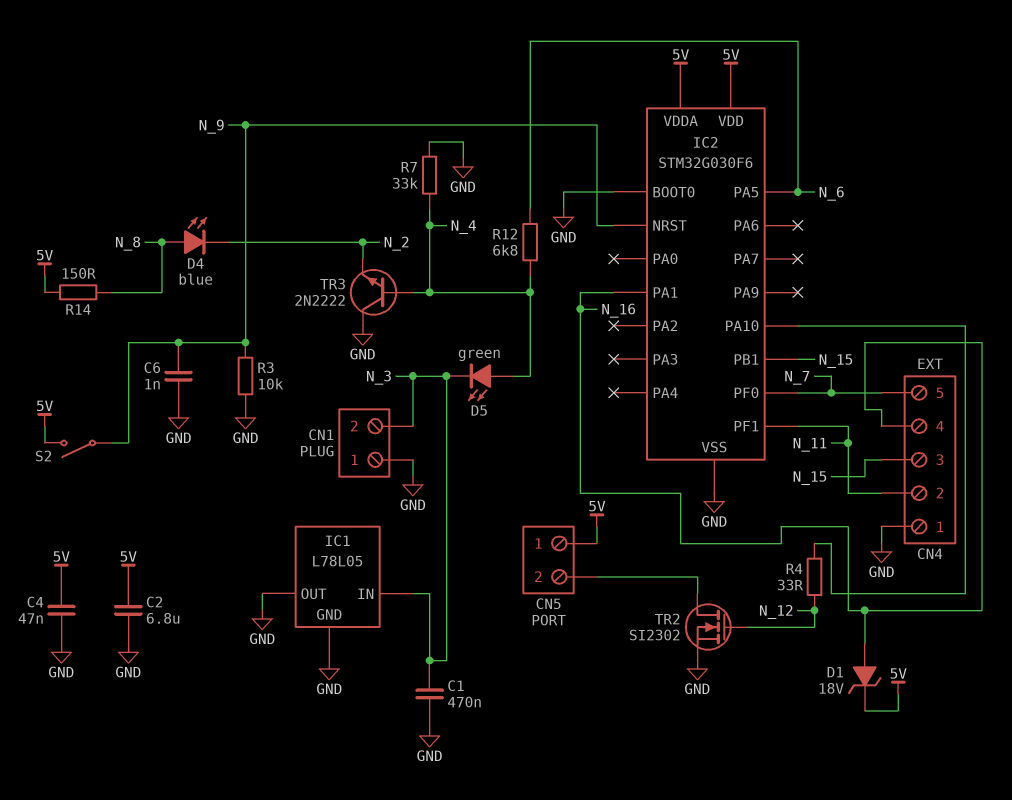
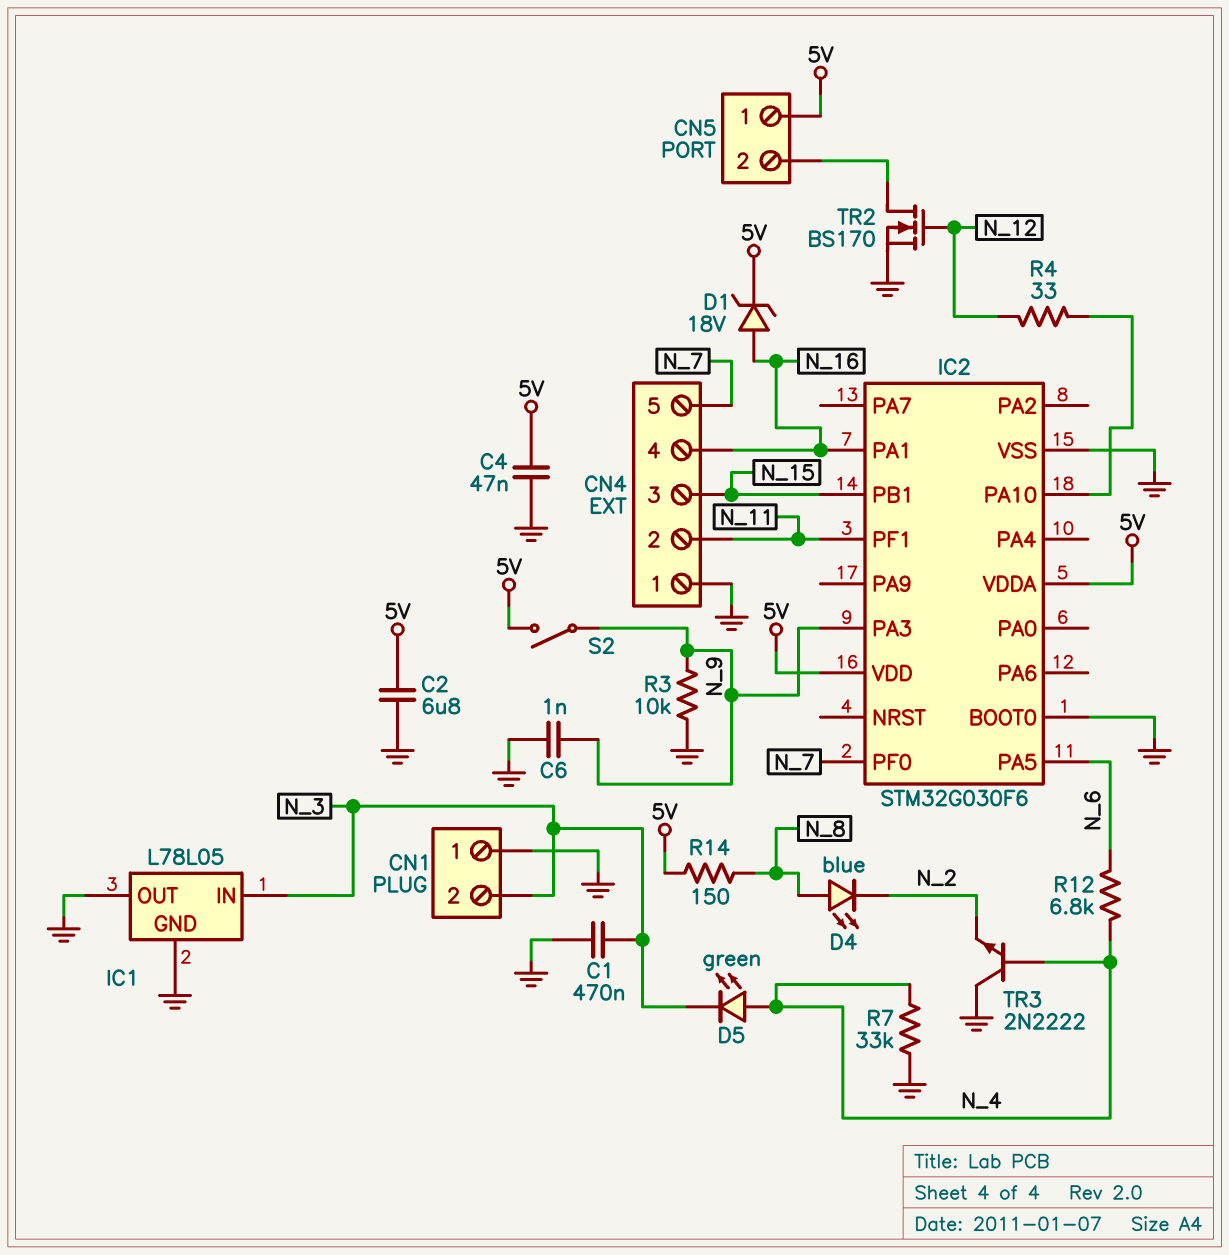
IC2 pin NRST: N_9 -> none
IC2 pin PA3: none -> N_9
TR2: NMOS SI2302 (G N_12, D CN5/2, S GND) -> NMOS BS170 (G N_12, D CN5/2, S GND)

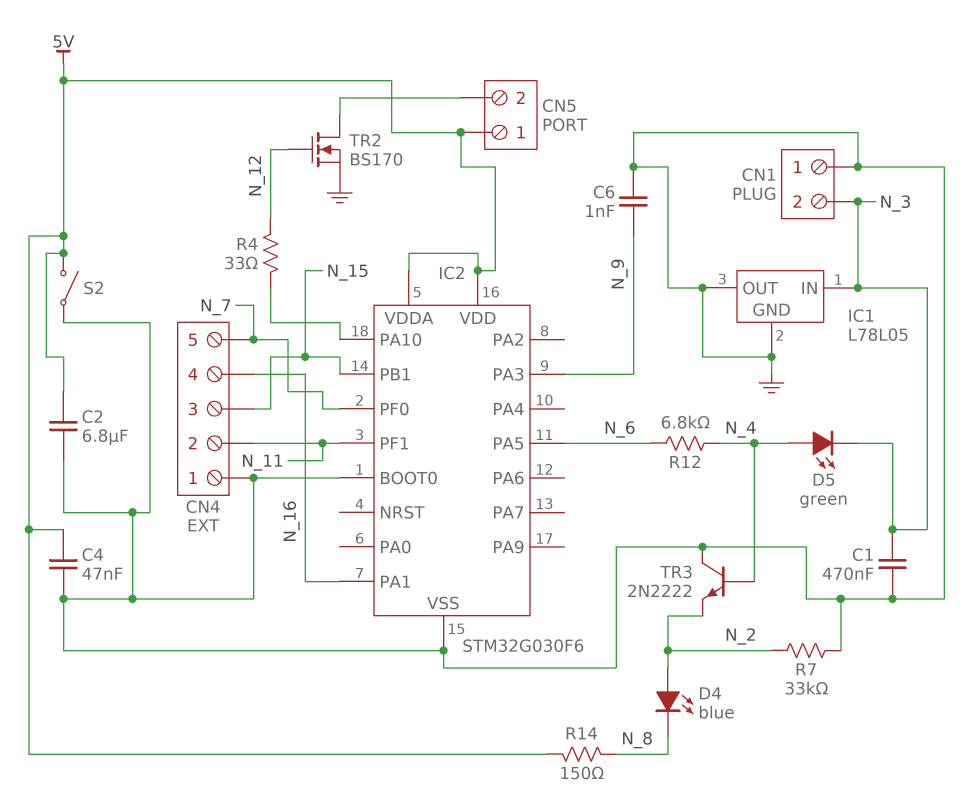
D1: zener 18V (A N_16, K 5V) -> none
D4: LED blue (A N_8, K N_2) -> LED blue (A N_2, K N_8)
R3: 10k (GND, N_9) -> none
R7: 33k (GND, N_4) -> 33k (GND, N_2)
S2: switch (5V, N_9) -> switch (5V, GND)

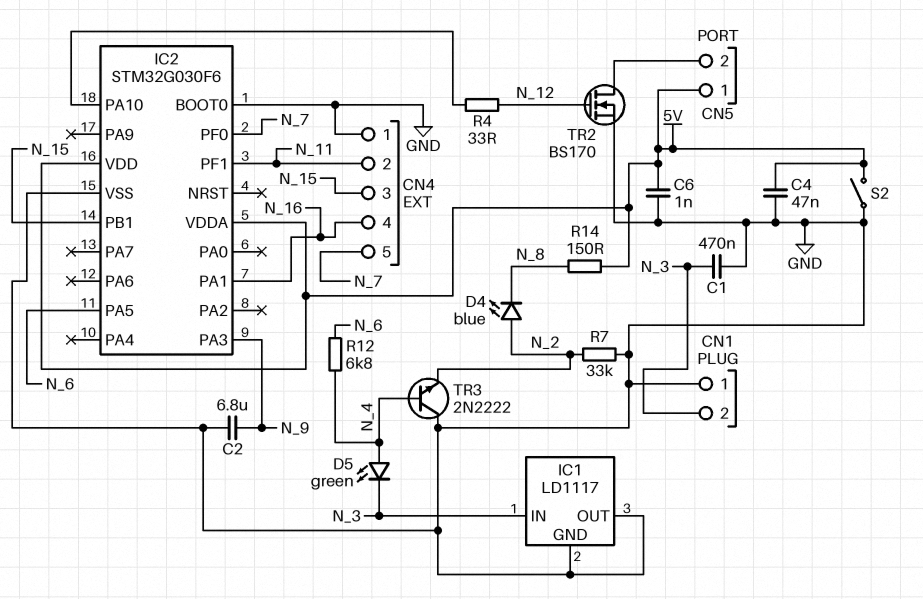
C2: 6.8uF (5V, GND) -> 6.8uF (GND, N_9)
C6: 1nF (GND, N_9) -> 1nF (5V, GND)
IC1: L78L05 -> LD1117

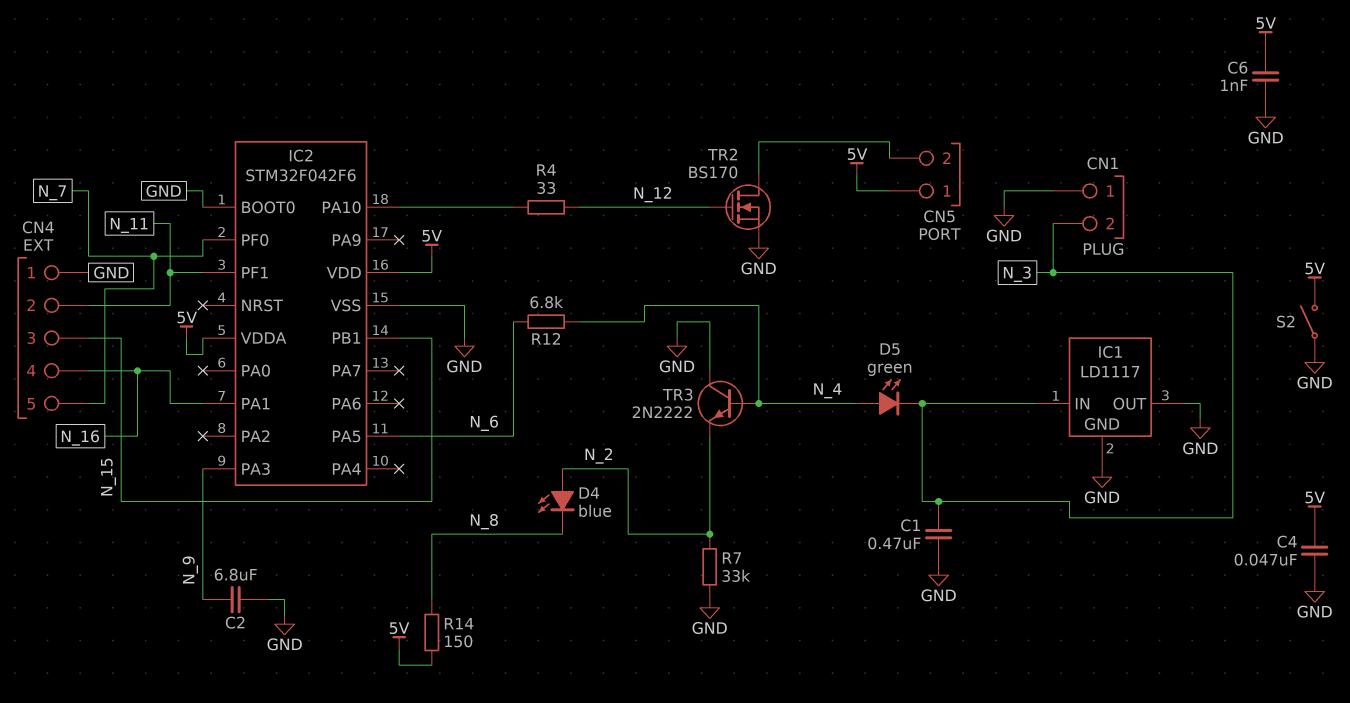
IC2: STM32G030F6 -> STM32F042F6

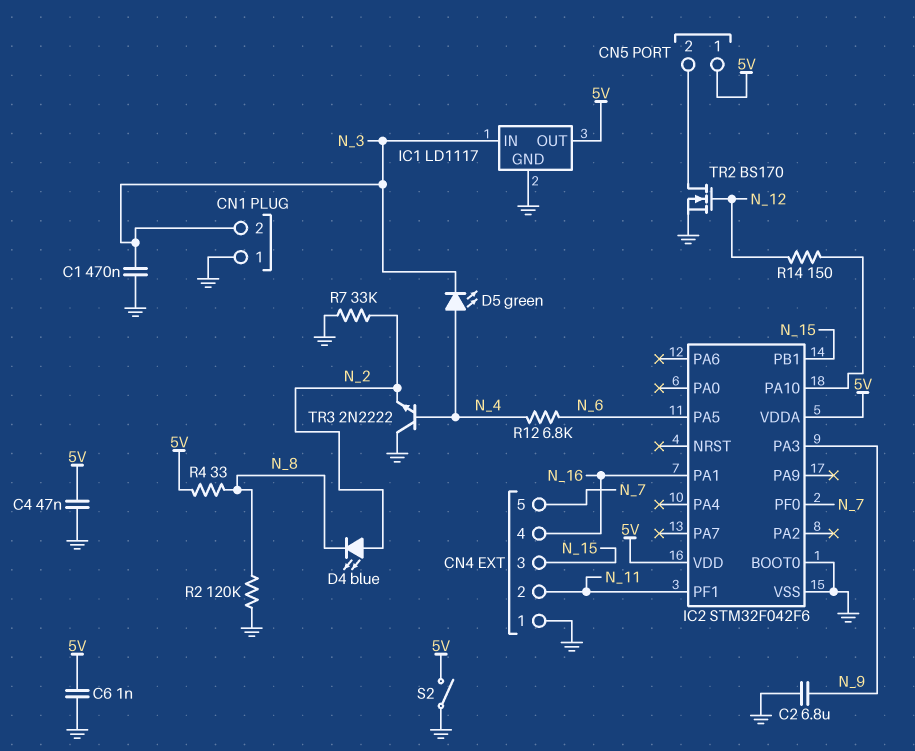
IC1 pin OUT: GND -> 5V
R2: none -> 120k (GND, N_8)
R4: 33 (IC2/PA10, N_12) -> 33 (5V, N_8)
R14: 150 (5V, N_8) -> 150 (IC2/PA10, N_12)

